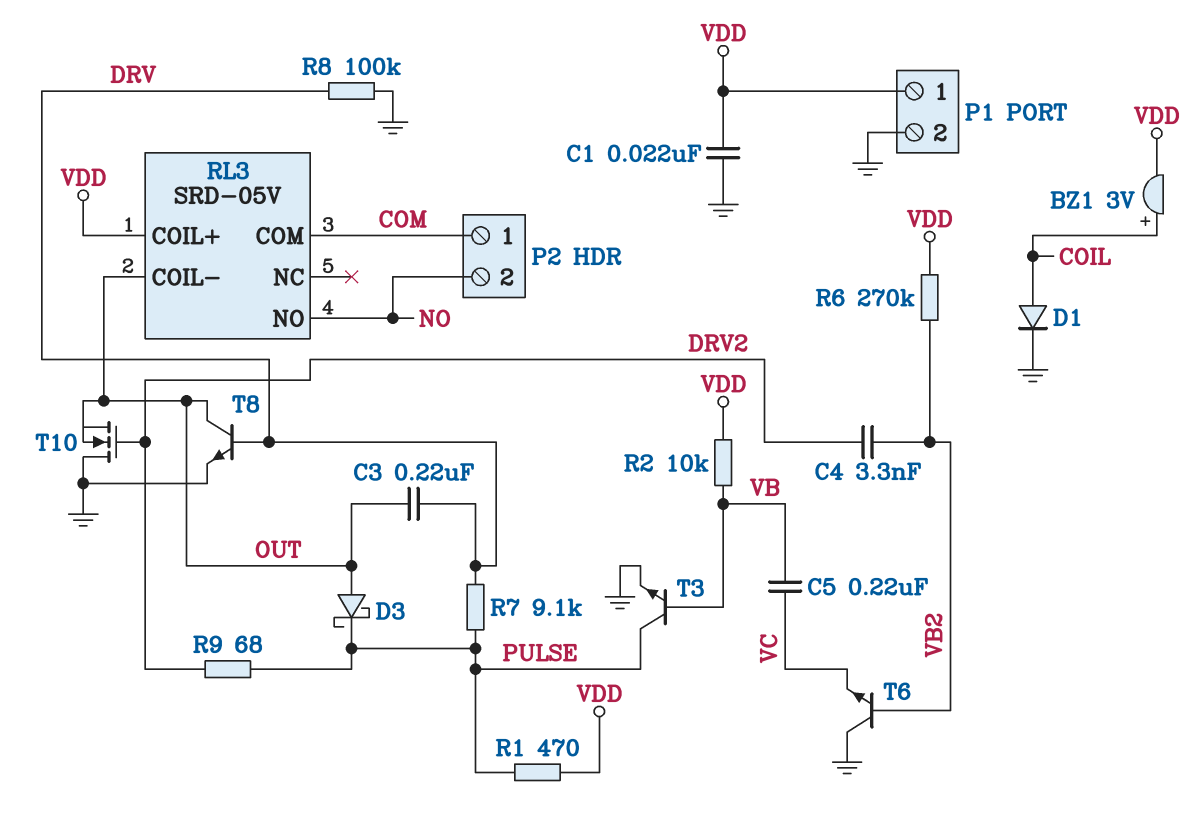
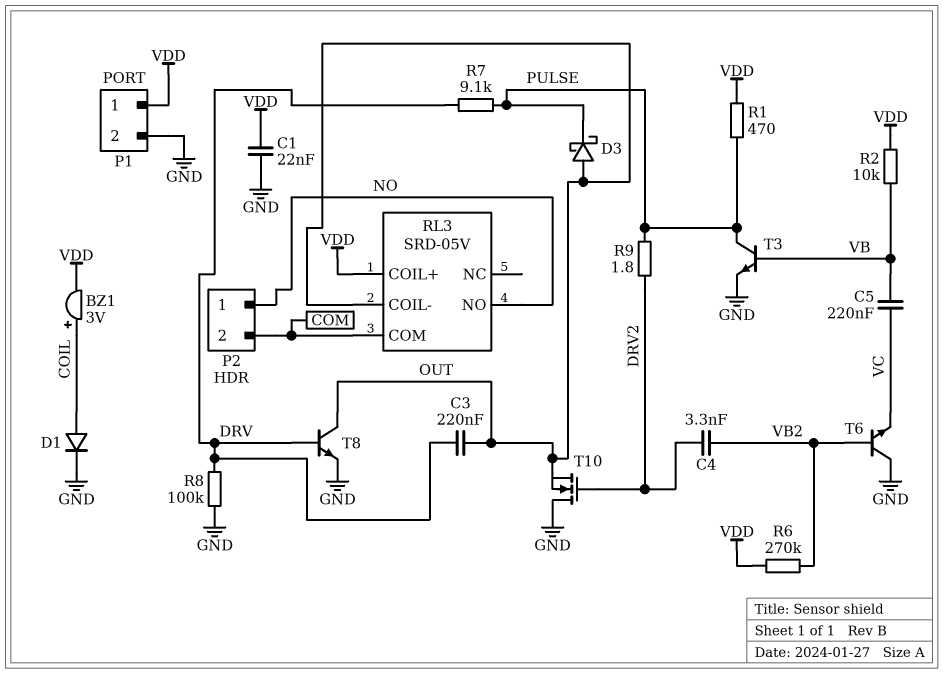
P2 pin 1: COM -> NO
P2 pin 2: NO -> COM
R9: 68 (DRV2, PULSE) -> 1.8 (DRV2, PULSE)

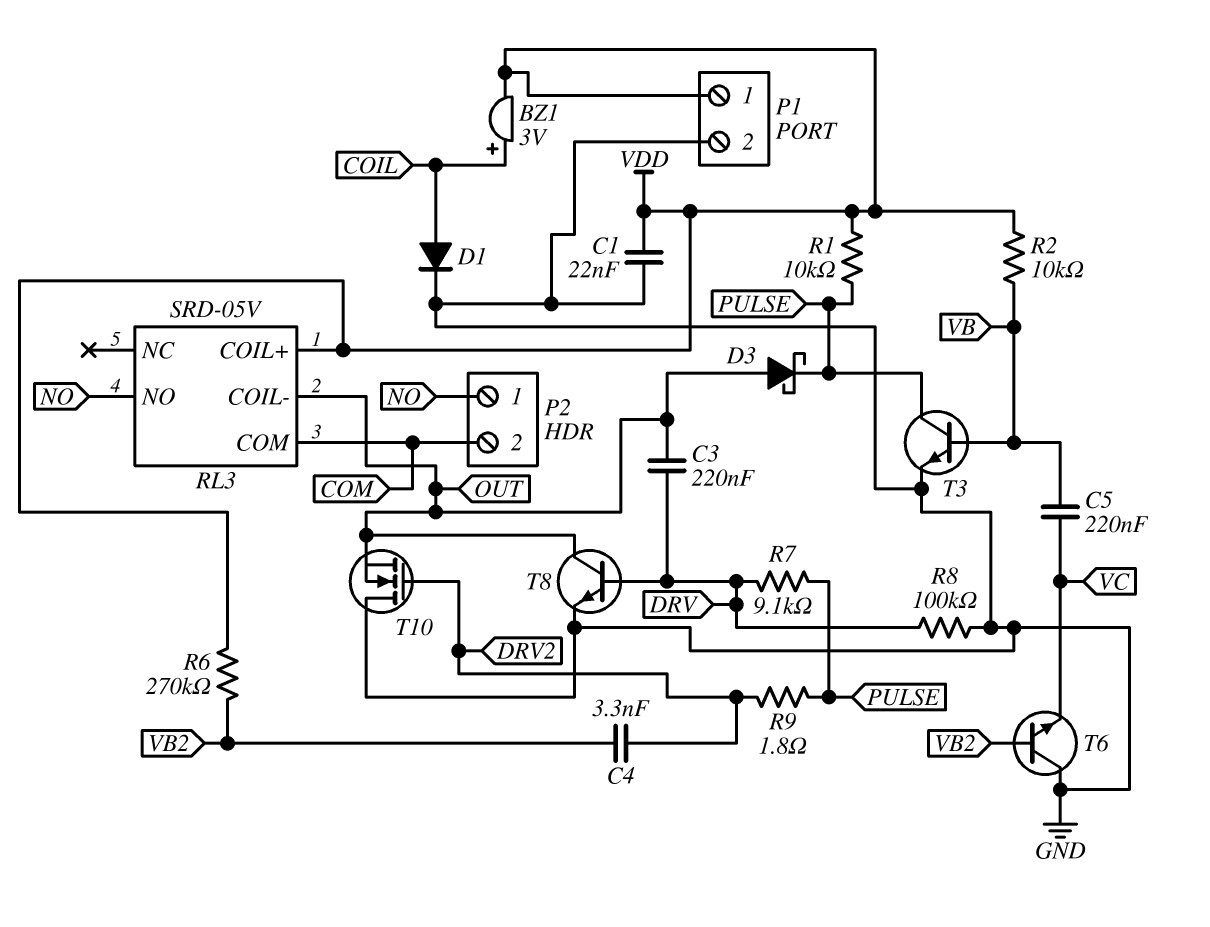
R1: 470 (PULSE, VDD) -> 10k (PULSE, VDD)

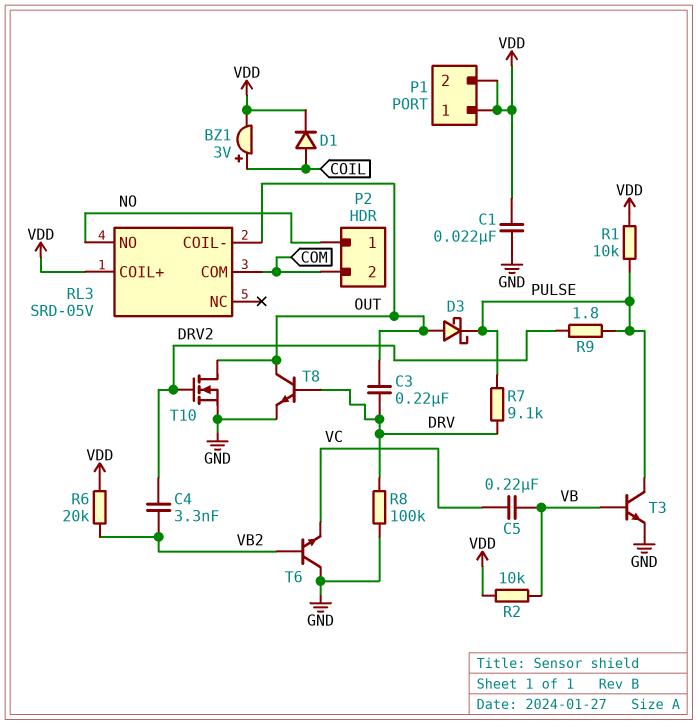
D1: diode (A COIL, K GND) -> diode (A COIL, K VDD)
P1 pin 2: GND -> VDD
R6: 270k (VB2, VDD) -> 20k (VB2, VDD)
T10: NMOS (G DRV2, D GND, S OUT) -> NMOS (G DRV2, D OUT, S GND)

